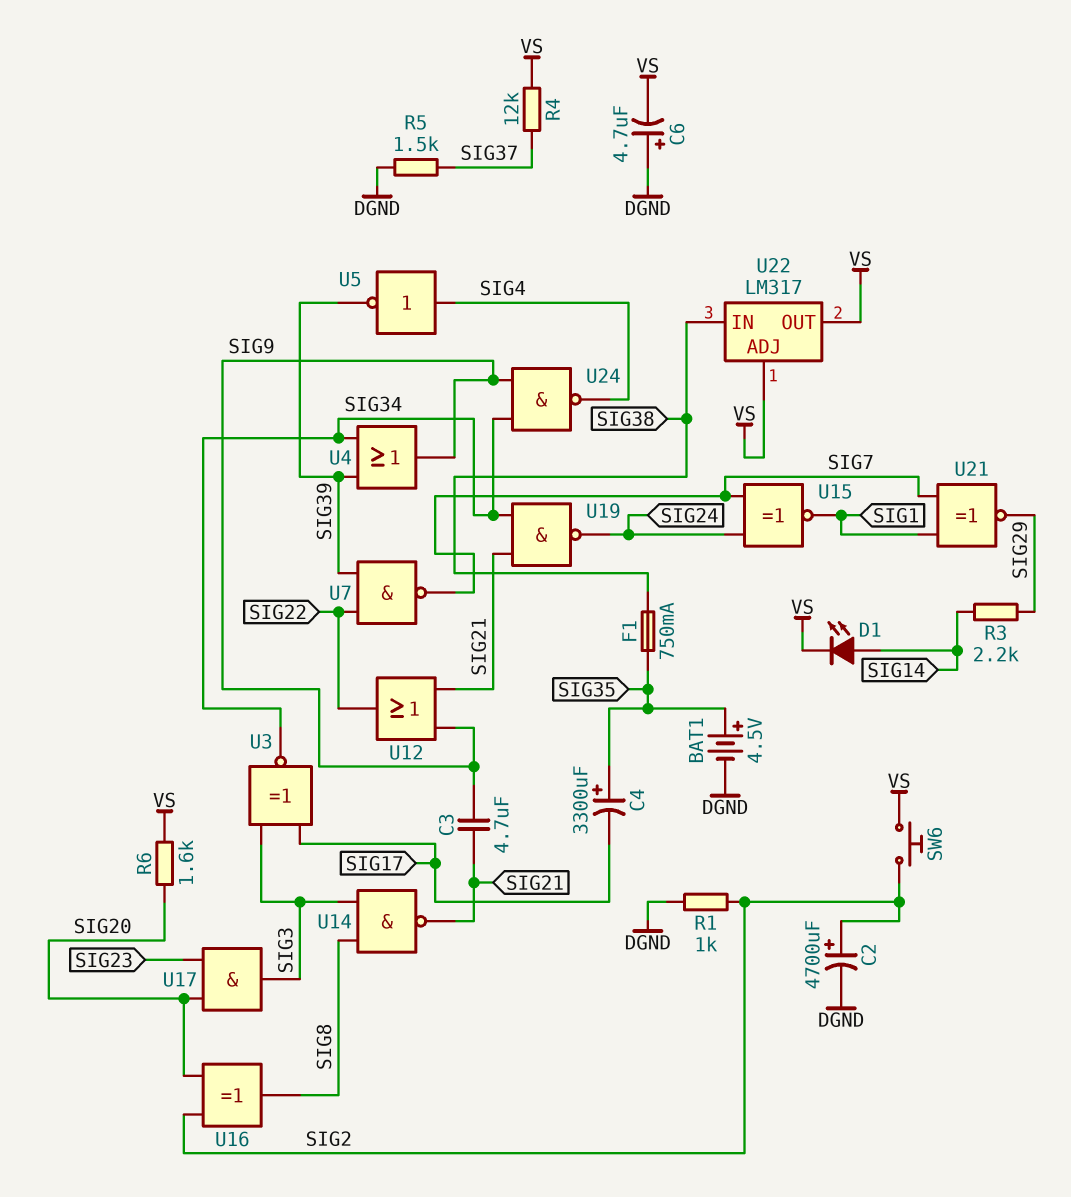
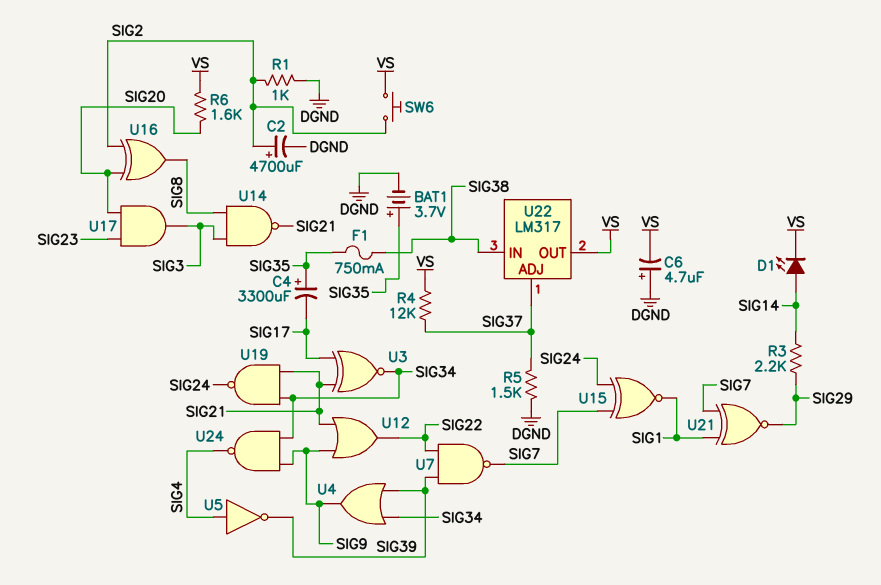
BAT1: 4.5V (plus SIG35, minus DGND) -> 3.7V (plus SIG35, minus DGND)
C3: 4.7uF (SIG9, SIG21) -> none
U3: XNOR (in SIG3, in SIG17, out SIG34) -> XNOR (in SIG17, in SIG21, out SIG34)
U22 pin ADJ: VS -> SIG37

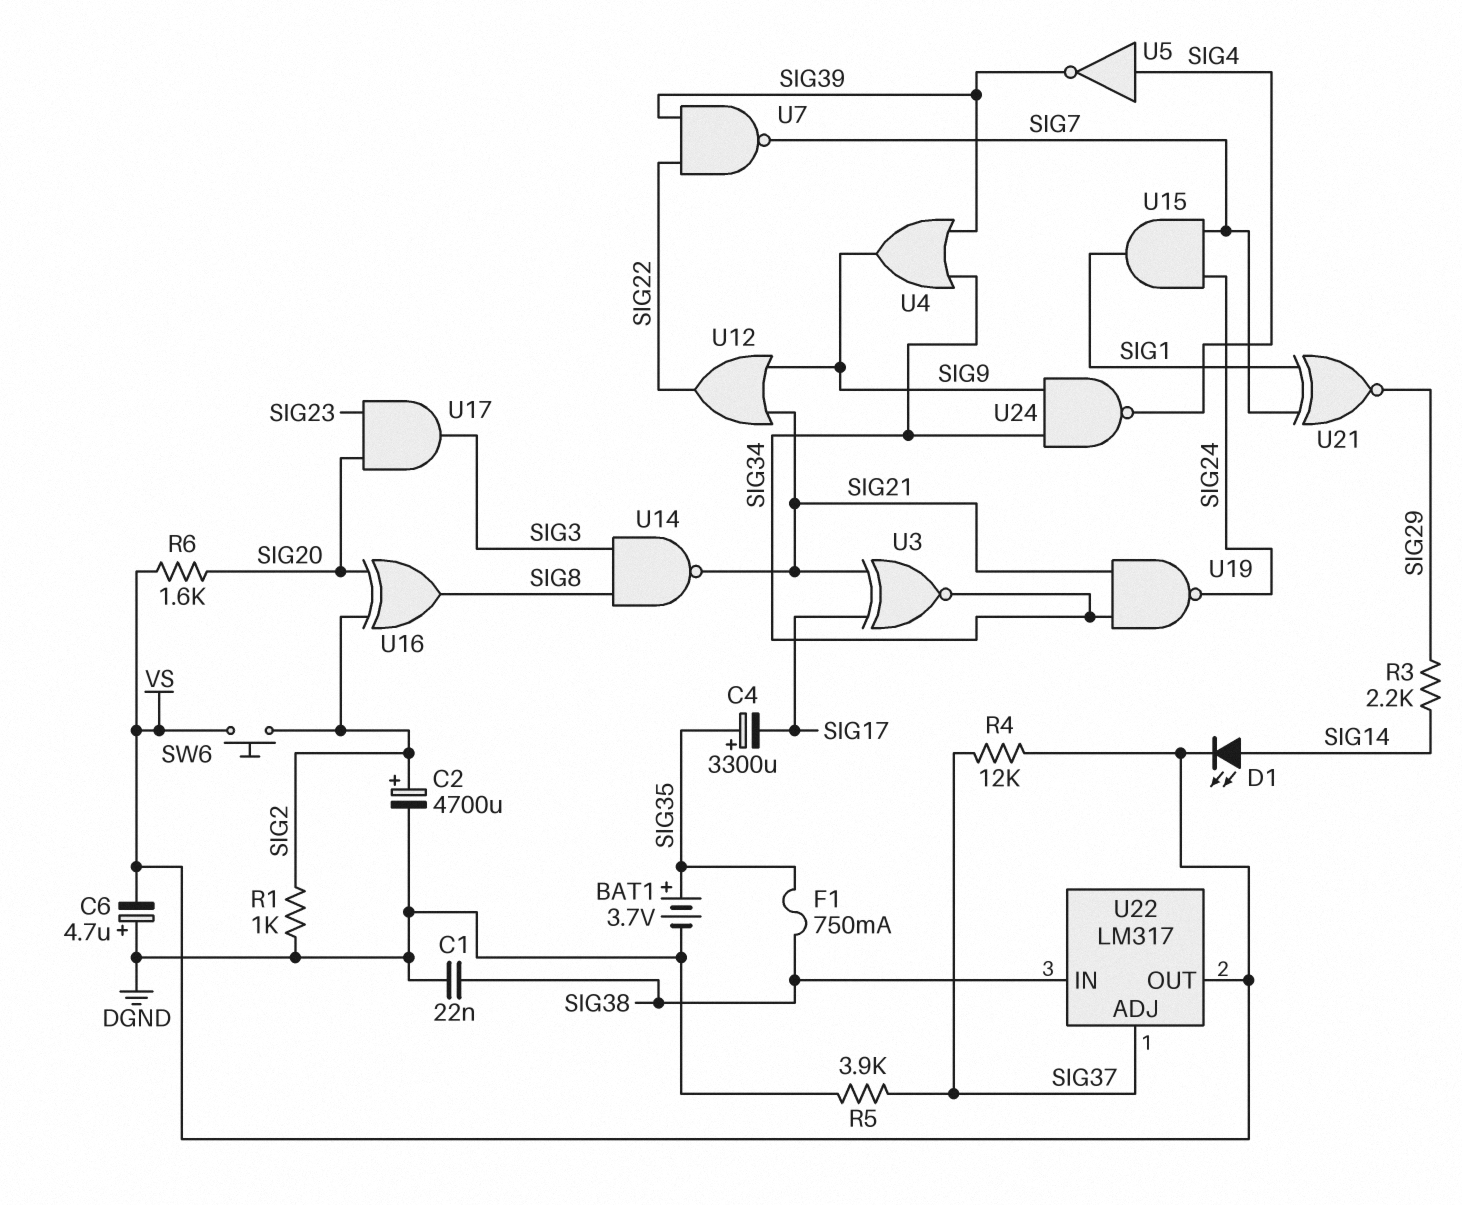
C1: none -> 22nF (DGND, SIG38)
R5: 1.5k (DGND, SIG37) -> 3.9k (DGND, SIG37)
U15: XNOR (in SIG7, in SIG24, out SIG1) -> AND (in SIG7, in SIG24, out SIG1)

